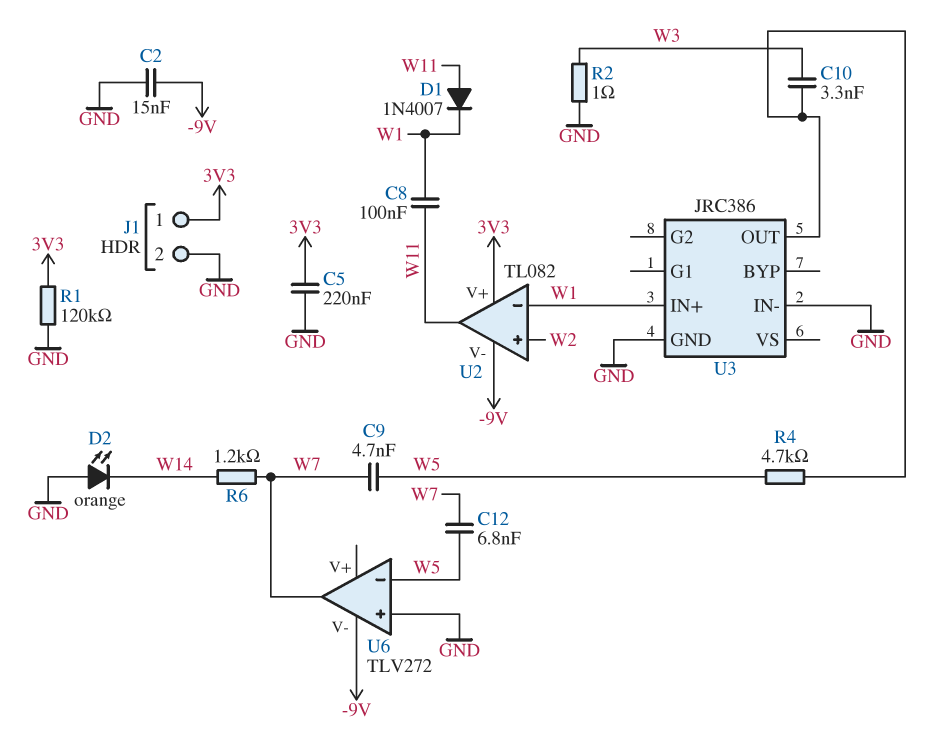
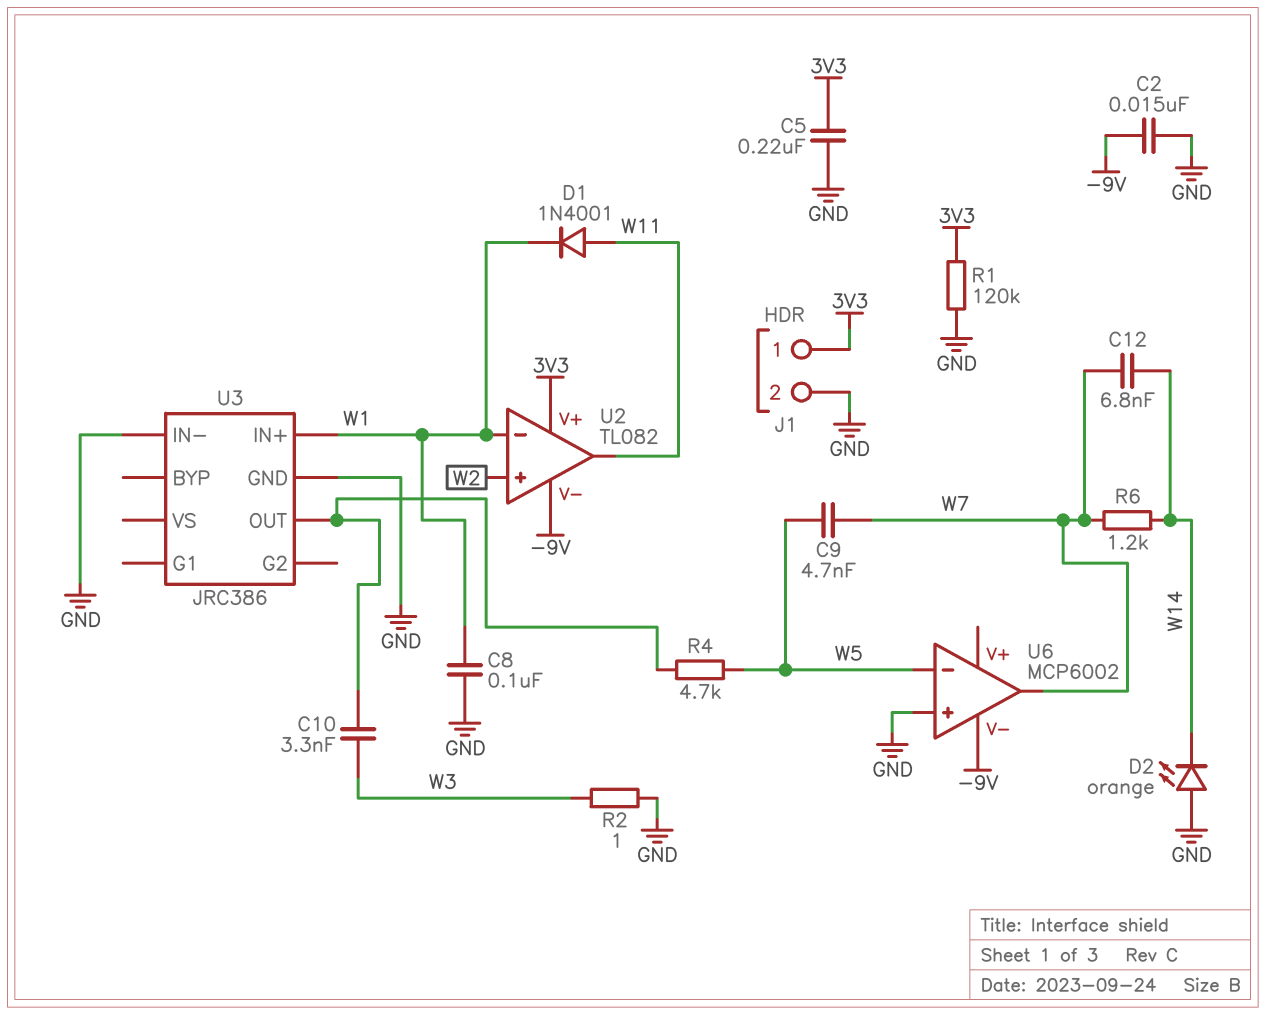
C8: 100nF (W1, W11) -> 100nF (GND, W1)
C12: 6.8nF (W5, W7) -> 6.8nF (W7, W14)
D1: diode 1N4007 (A W11, K W1) -> diode 1N4001 (A W11, K W1)
U6: TLV272 -> MCP6002

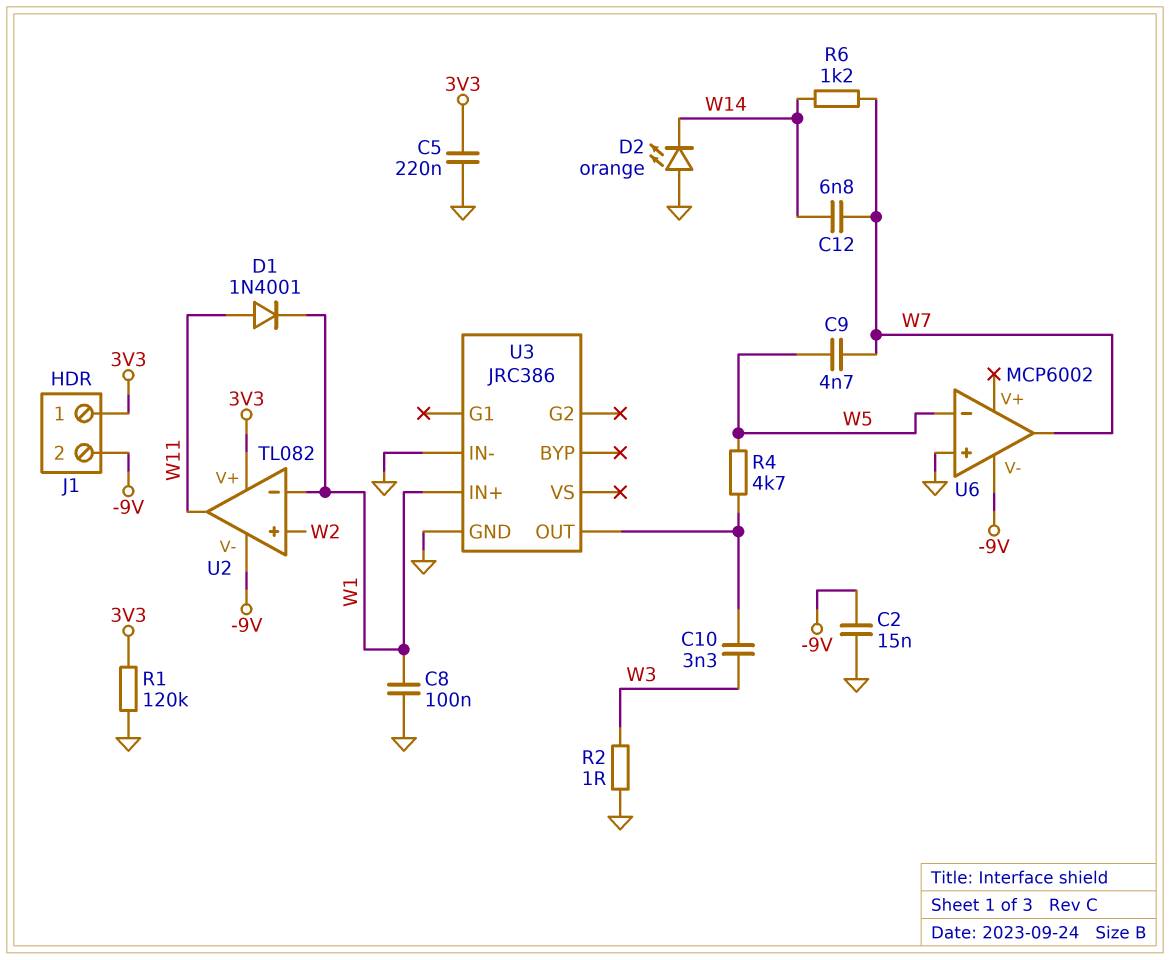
J1 pin 2: GND -> -9V

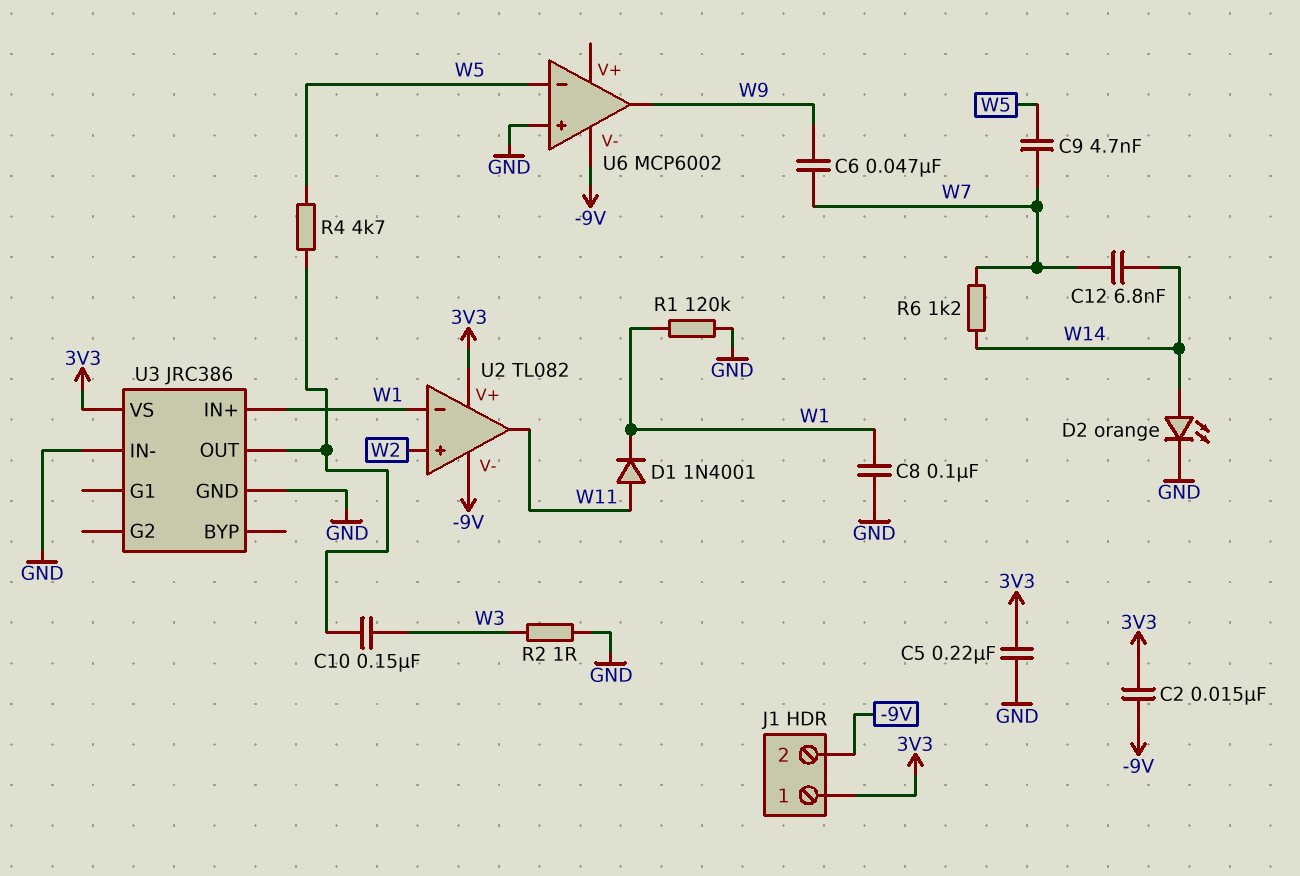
C2: 15nF (-9V, GND) -> 15nF (-9V, 3V3)
C6: none -> 47nF (W7, W9)
C10: 3.3nF (U3/OUT, W3) -> 150nF (U3/OUT, W3)
D2: LED orange (A GND, K W14) -> LED orange (A W14, K GND)
R1: 120k (3V3, GND) -> 120k (GND, W1)
U3 pin VS: none -> 3V3
U6 pin out: W7 -> W9

